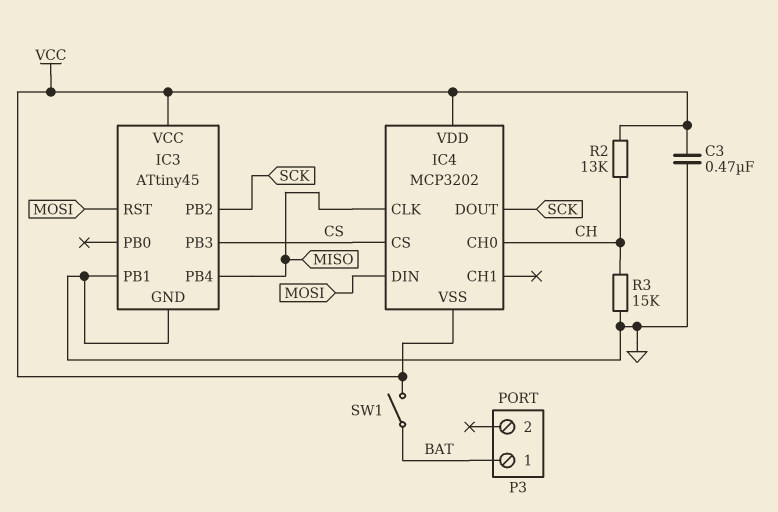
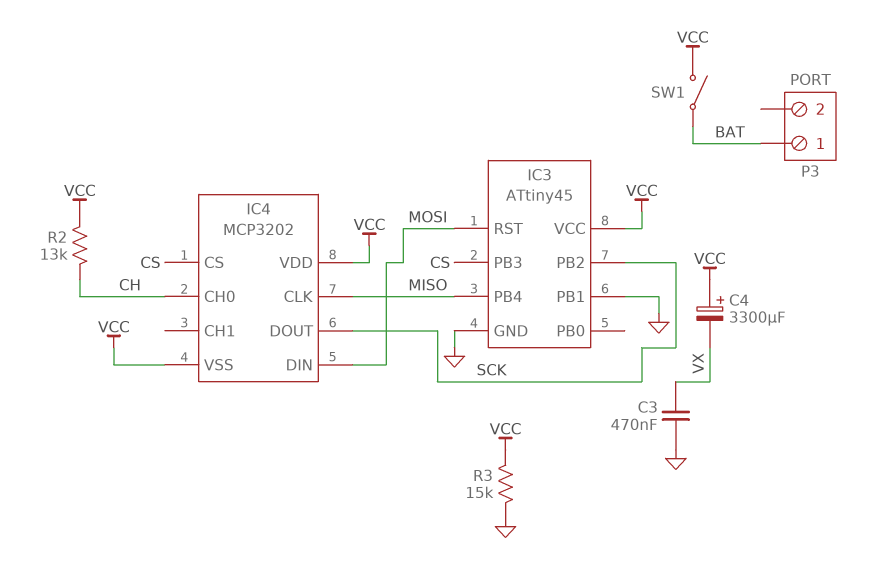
C3: 470nF (GND, VCC) -> 470nF (GND, VX)
C4: none -> 3300uF (plus VCC, minus VX)
R3: 15k (CH, GND) -> 15k (GND, VCC)

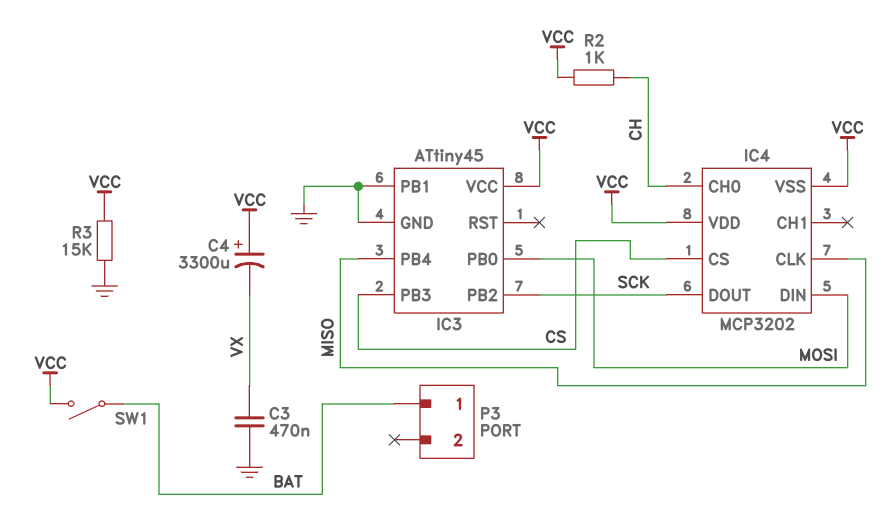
IC3 pin PB0: none -> MOSI
IC3 pin RST: MOSI -> none
R2: 13k (CH, VCC) -> 1k (CH, VCC)

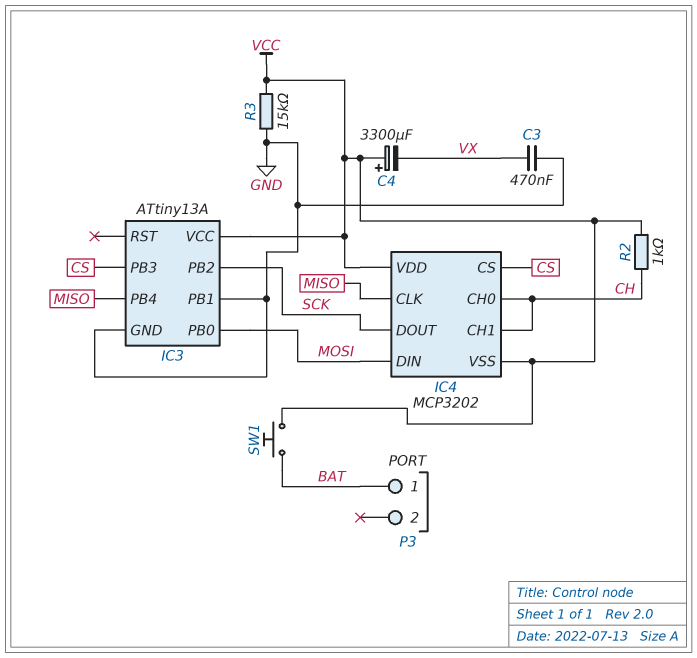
IC3: ATtiny45 -> ATtiny13A
IC4 pin CH1: none -> CH
SW1: switch (BAT, VCC) -> button (BAT, VCC)

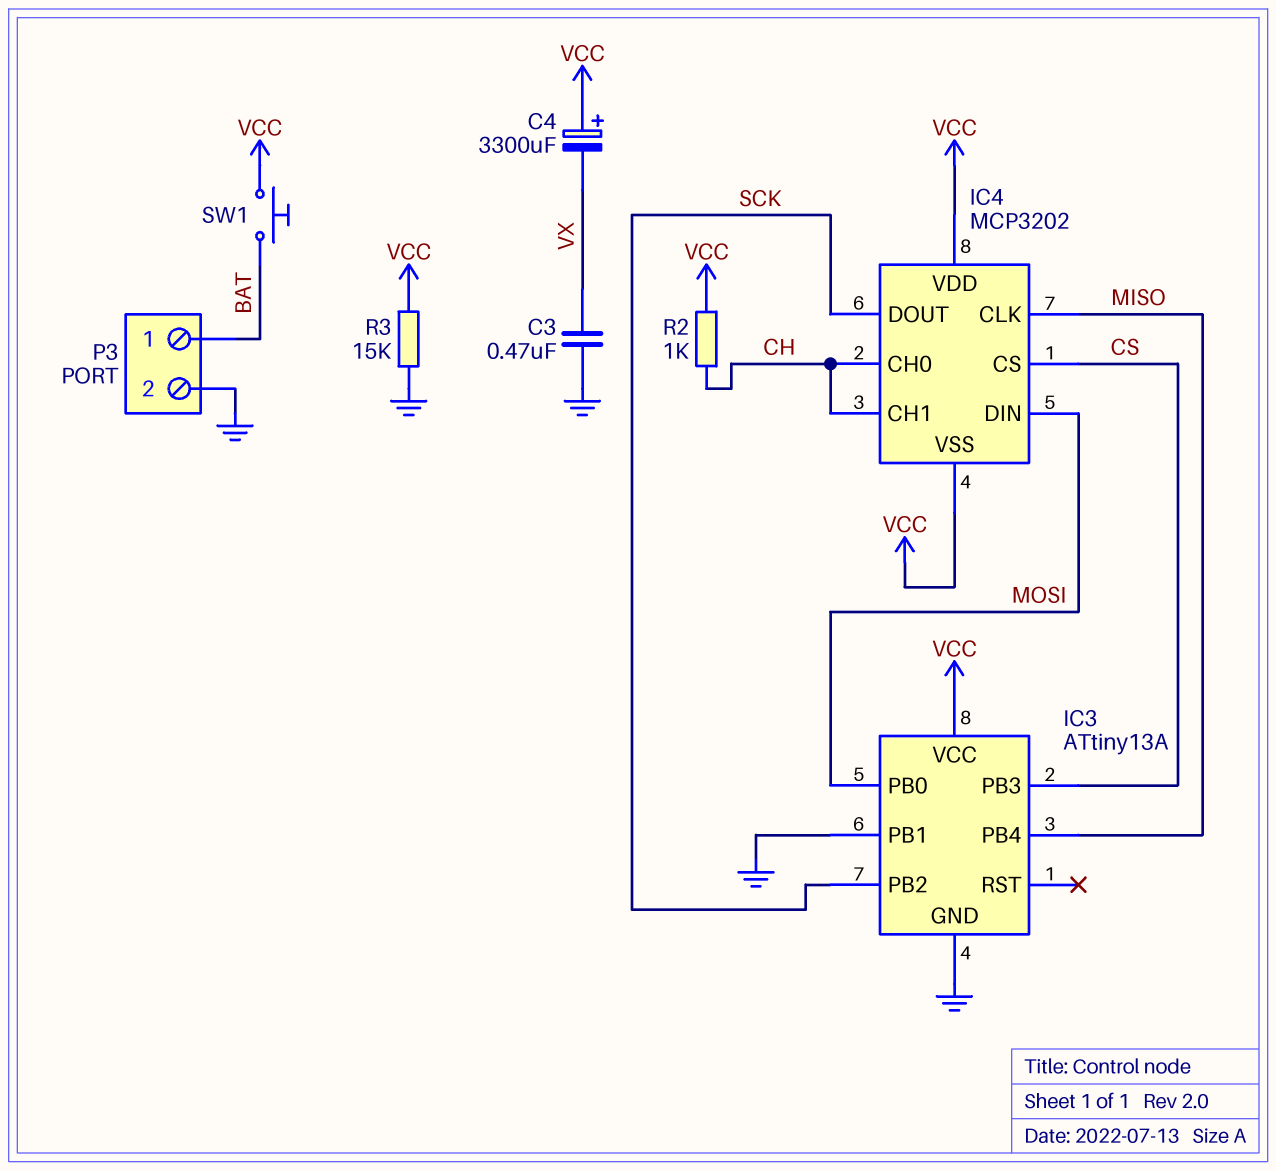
P3 pin 2: none -> GND

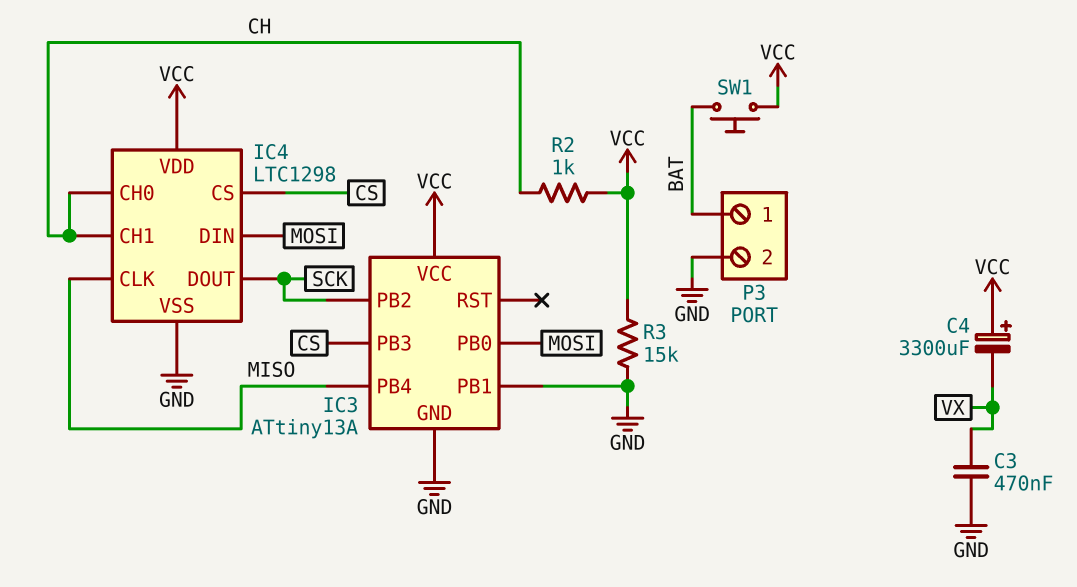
IC4: MCP3202 -> LTC1298
IC4 pin VSS: VCC -> GND

